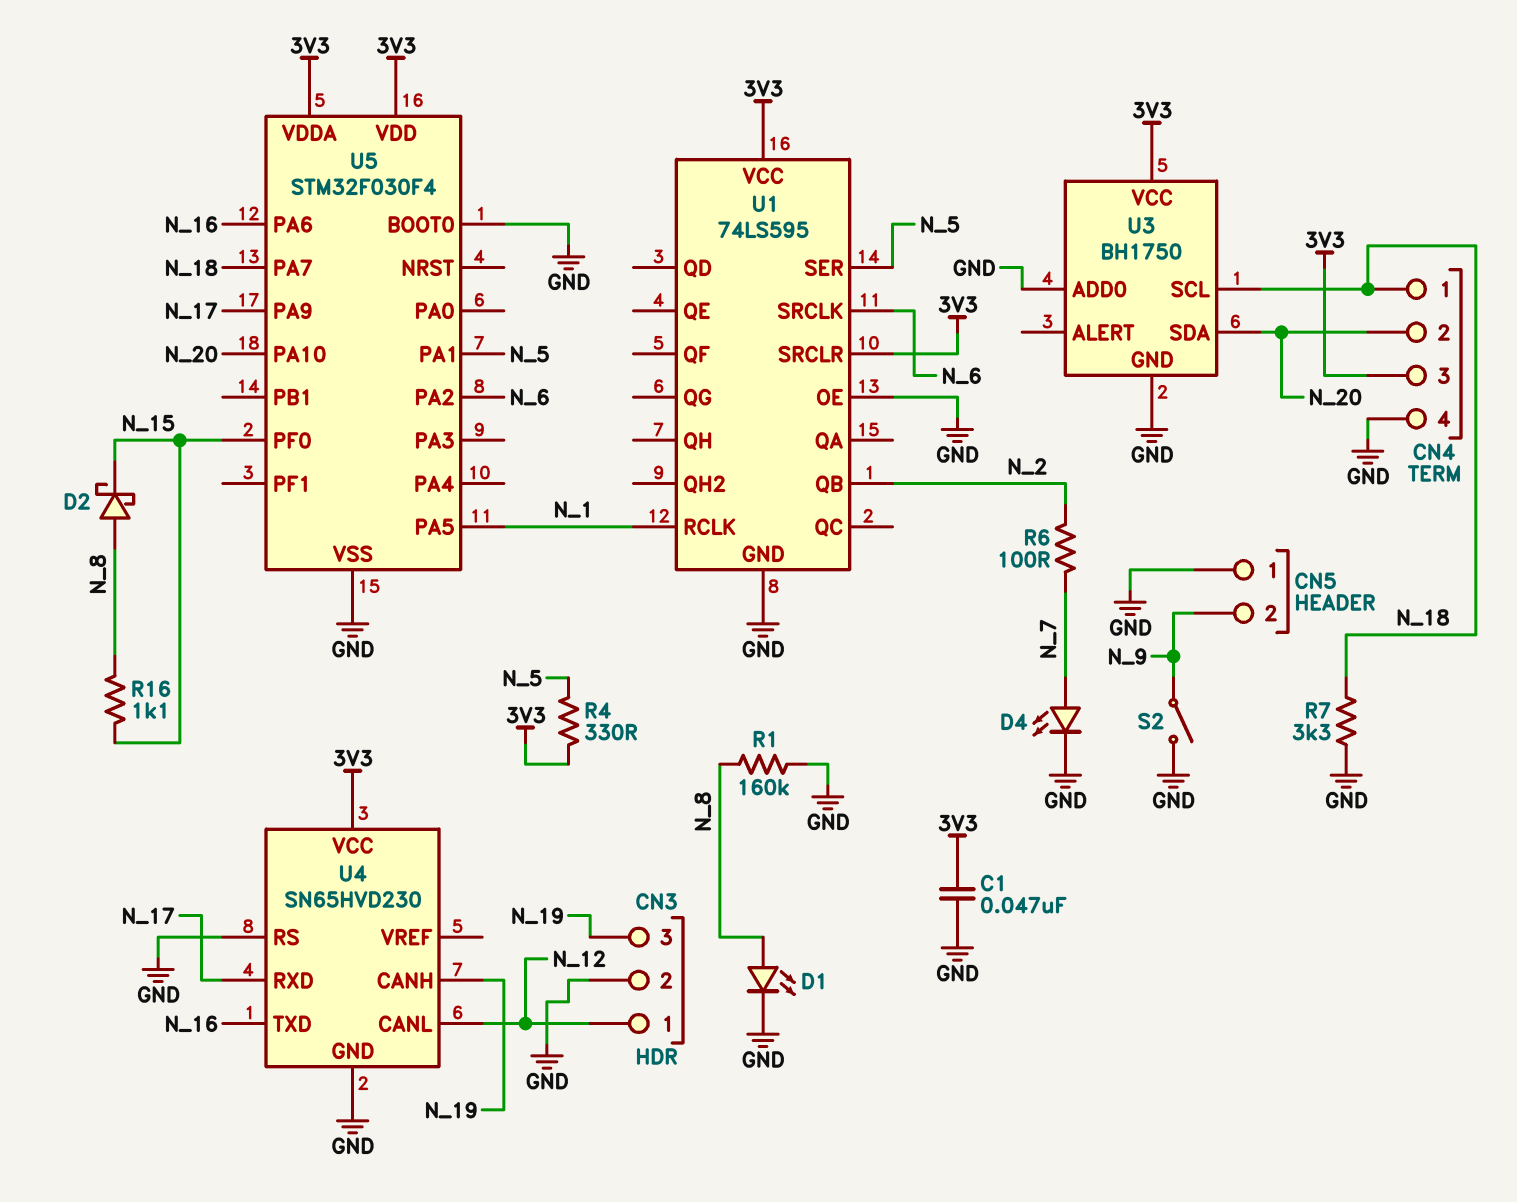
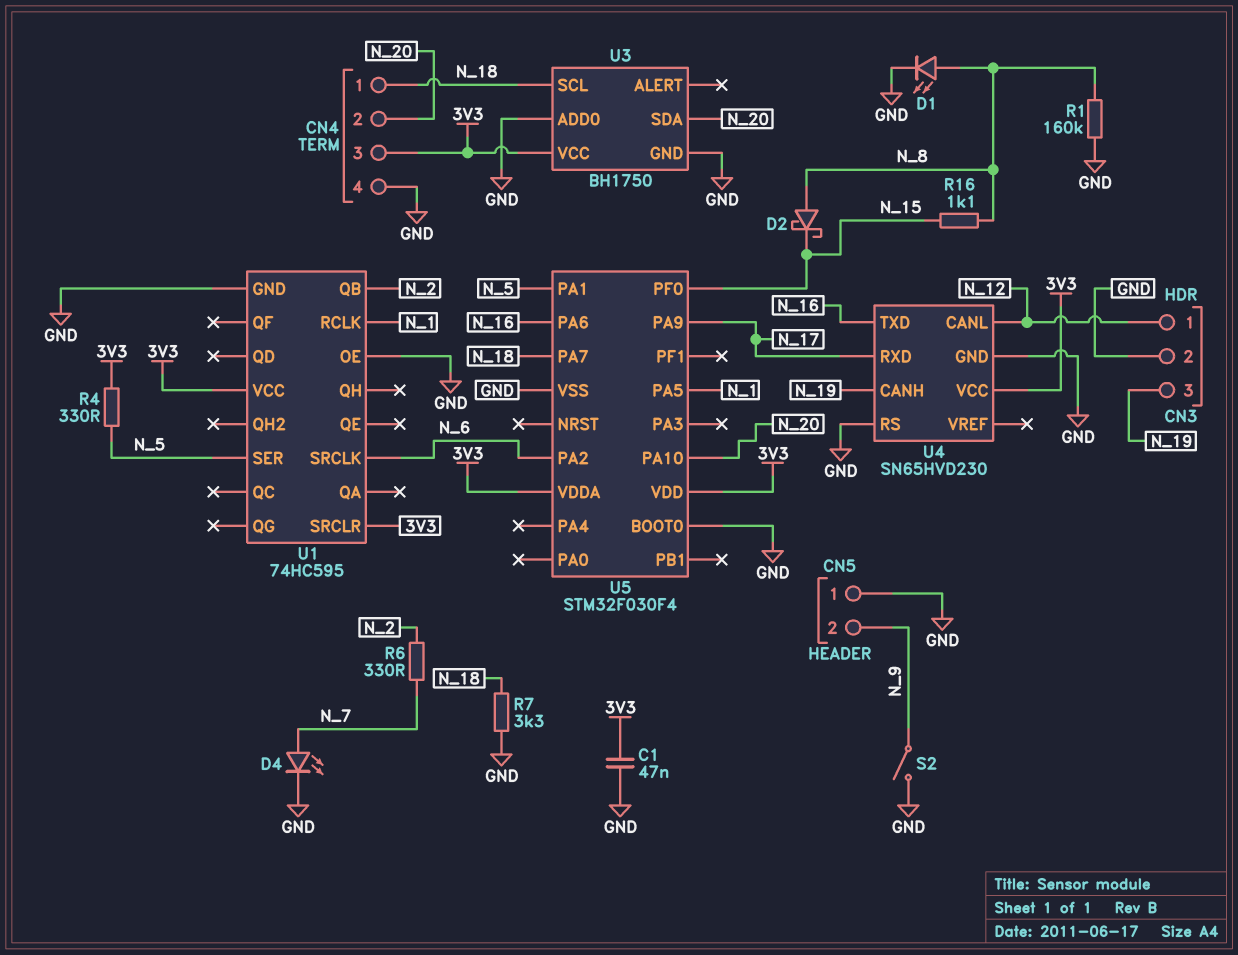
R6: 100 (N_2, N_7) -> 330 (N_2, N_7)
U1: 74LS595 -> 74HC595

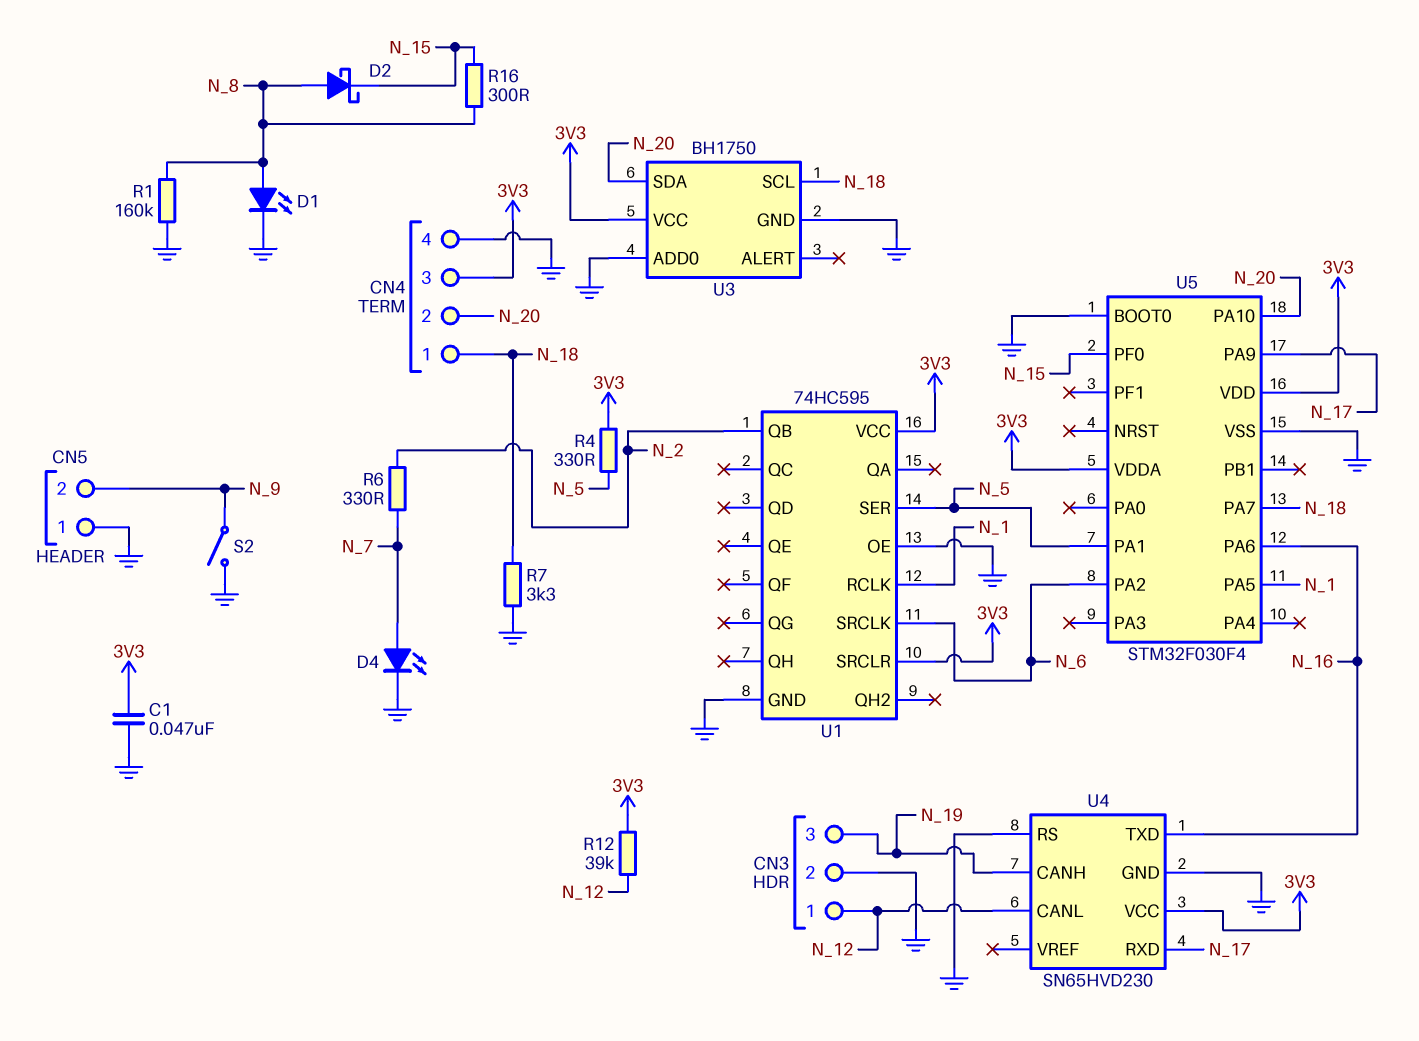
R12: none -> 39k (3V3, N_12)
R16: 1.1k (N_8, N_15) -> 300 (N_8, N_15)

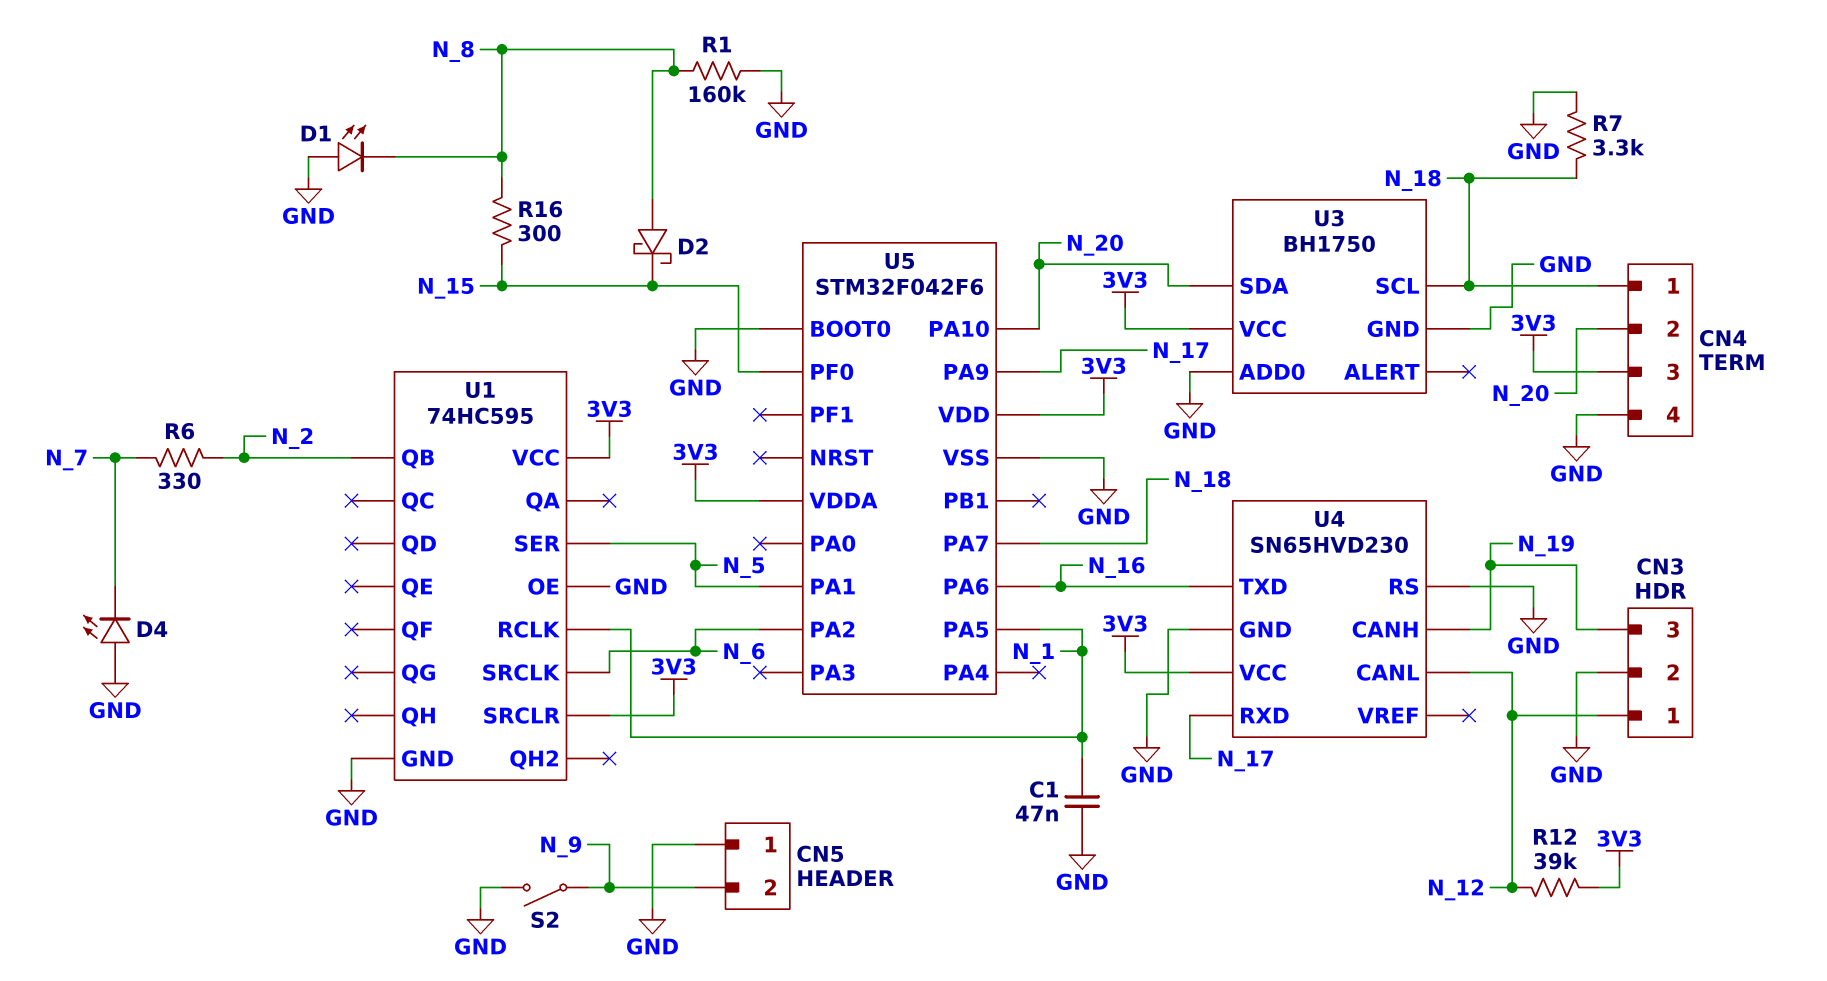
C1: 47nF (3V3, GND) -> 47nF (GND, N_1)
D1: LED (A N_8, K GND) -> LED (A GND, K N_8)
D4: LED (A N_7, K GND) -> LED (A GND, K N_7)
R4: 330 (3V3, N_5) -> none
U5: STM32F030F4 -> STM32F042F6

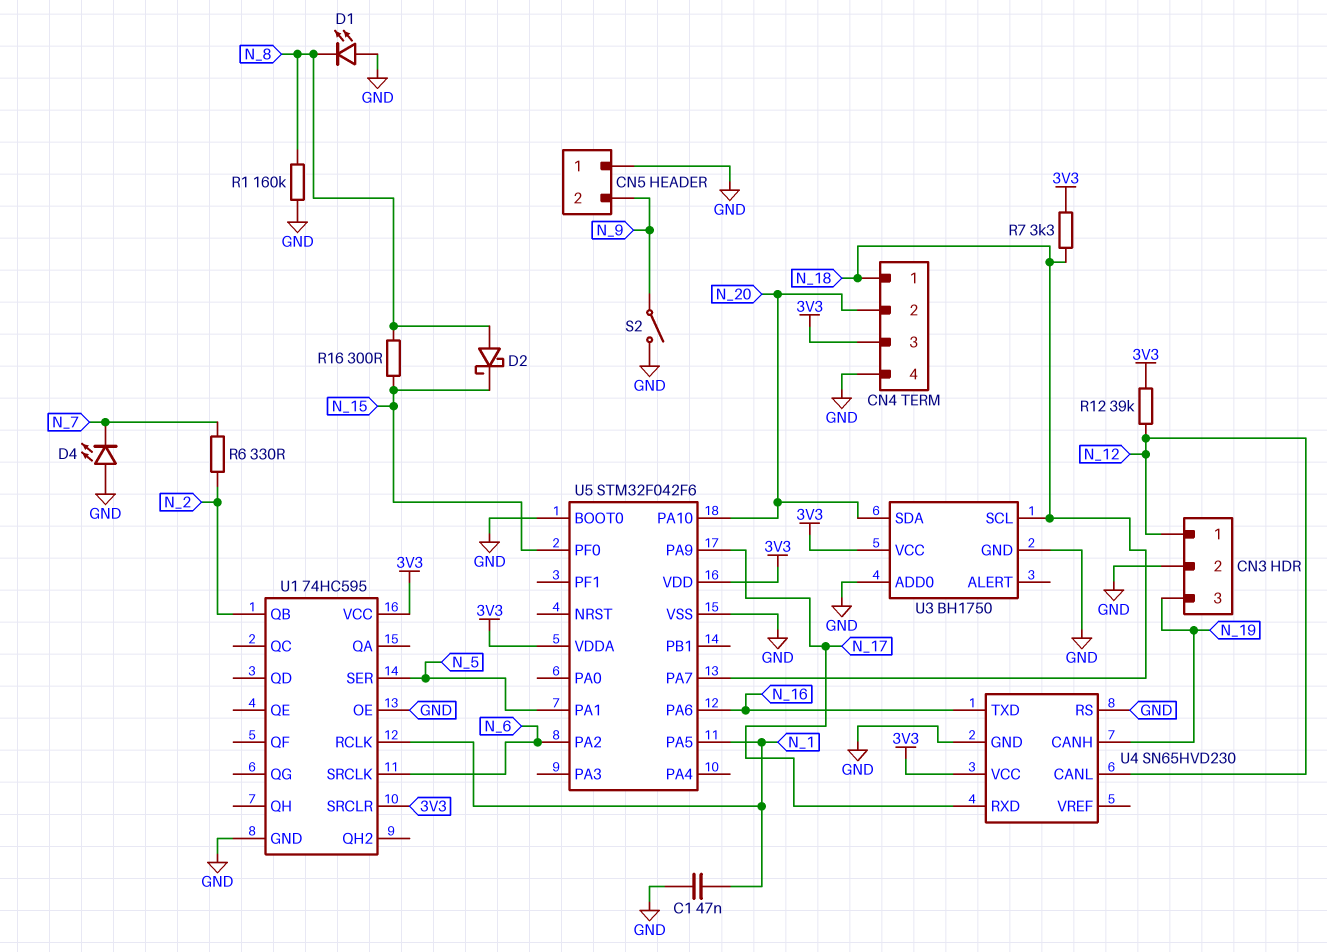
R7: 3.3k (GND, N_18) -> 3.3k (3V3, N_18)

